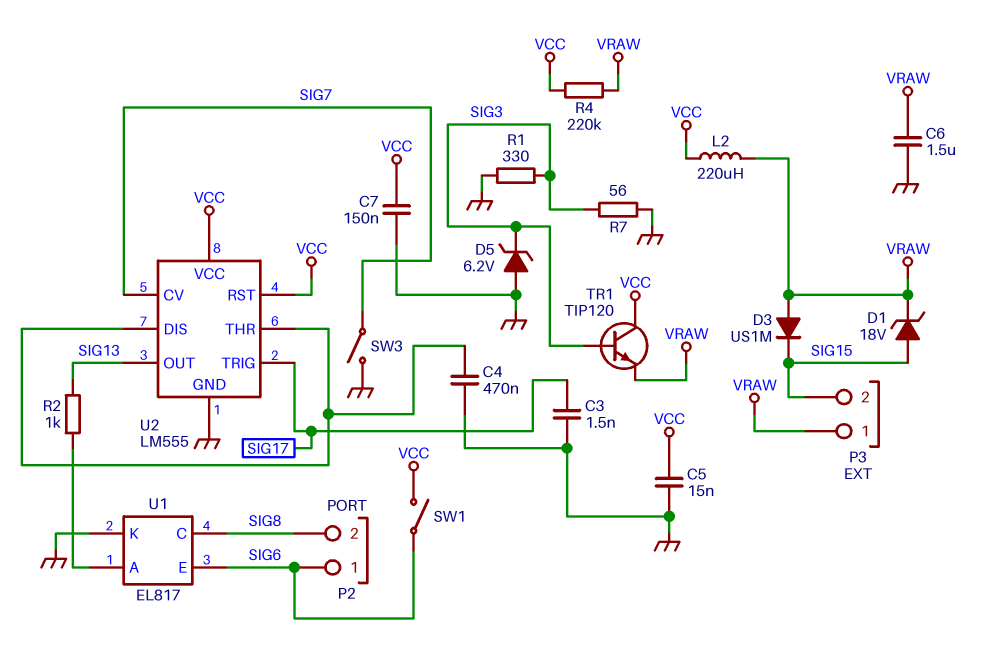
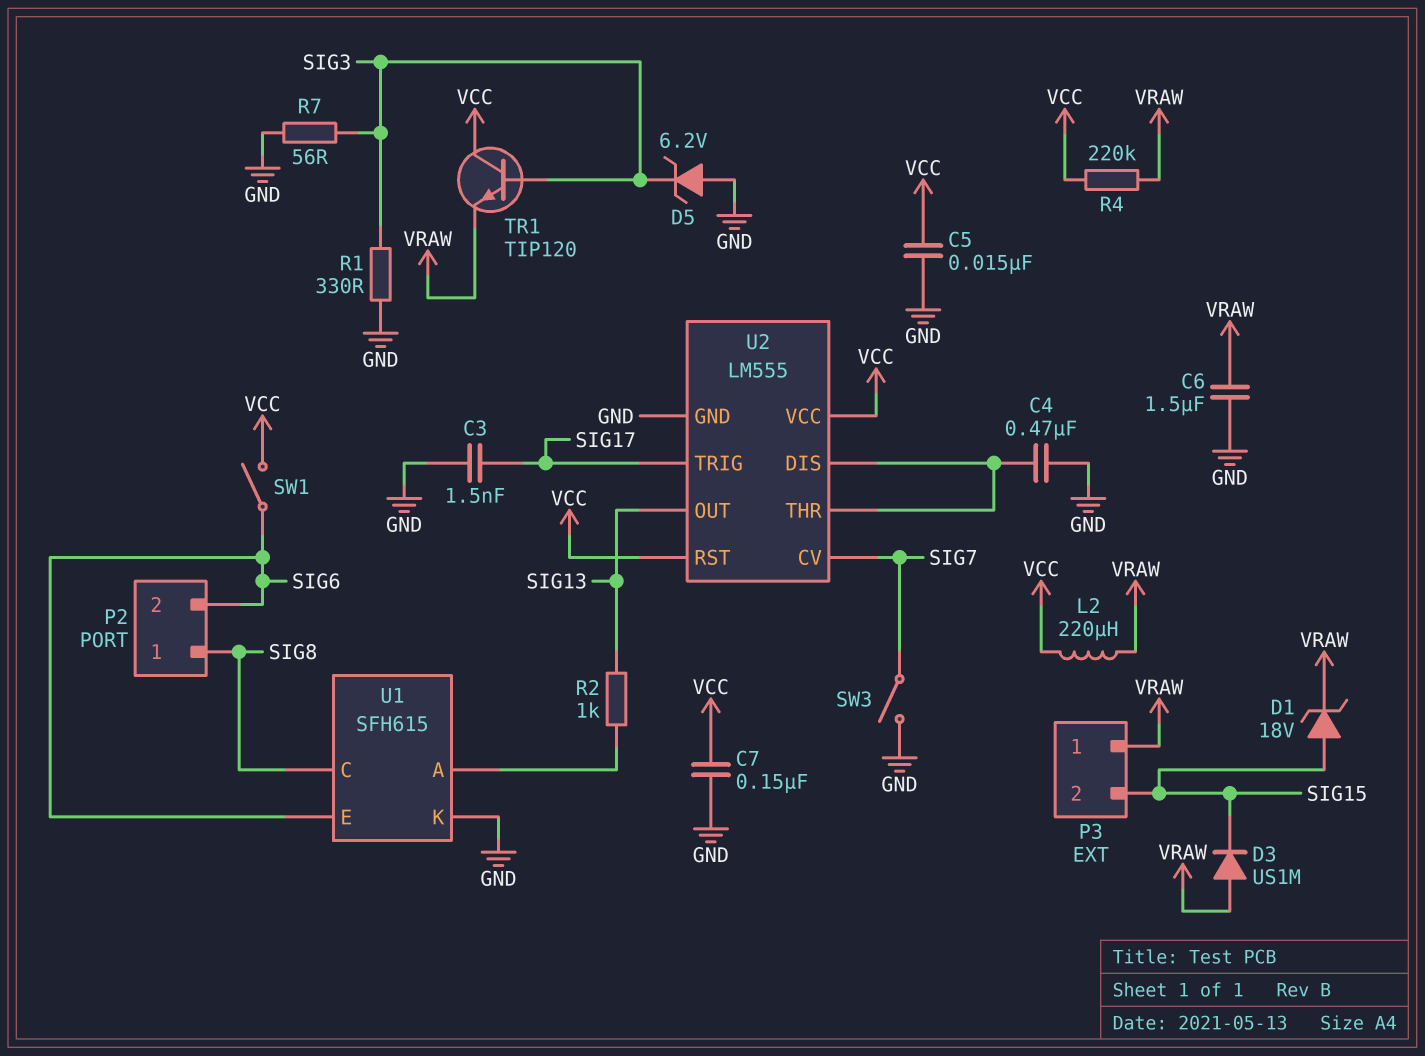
P2 pin 1: SIG6 -> SIG8
P2 pin 2: SIG8 -> SIG6
U1: EL817 -> SFH615

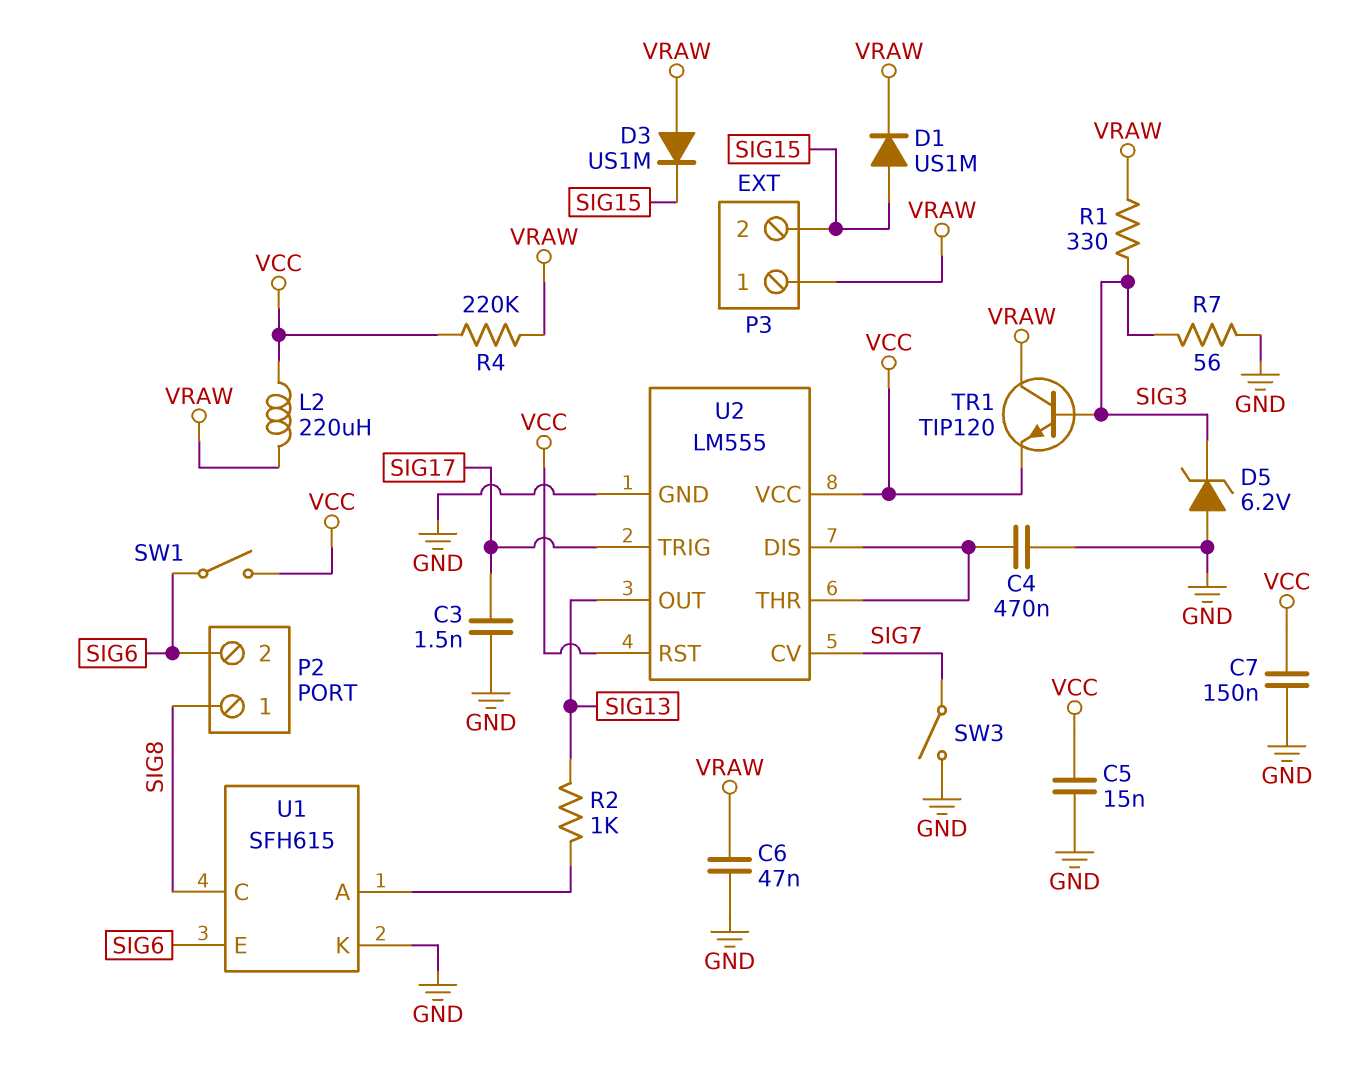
C6: 1.5uF (GND, VRAW) -> 47nF (GND, VRAW)
D1: zener 18V (A SIG15, K VRAW) -> diode US1M (A SIG15, K VRAW)
R1: 330 (GND, SIG3) -> 330 (SIG3, VRAW)
TR1: NPN TIP120 (B SIG3, C VCC, E VRAW) -> NPN TIP120 (B SIG3, C VRAW, E VCC)

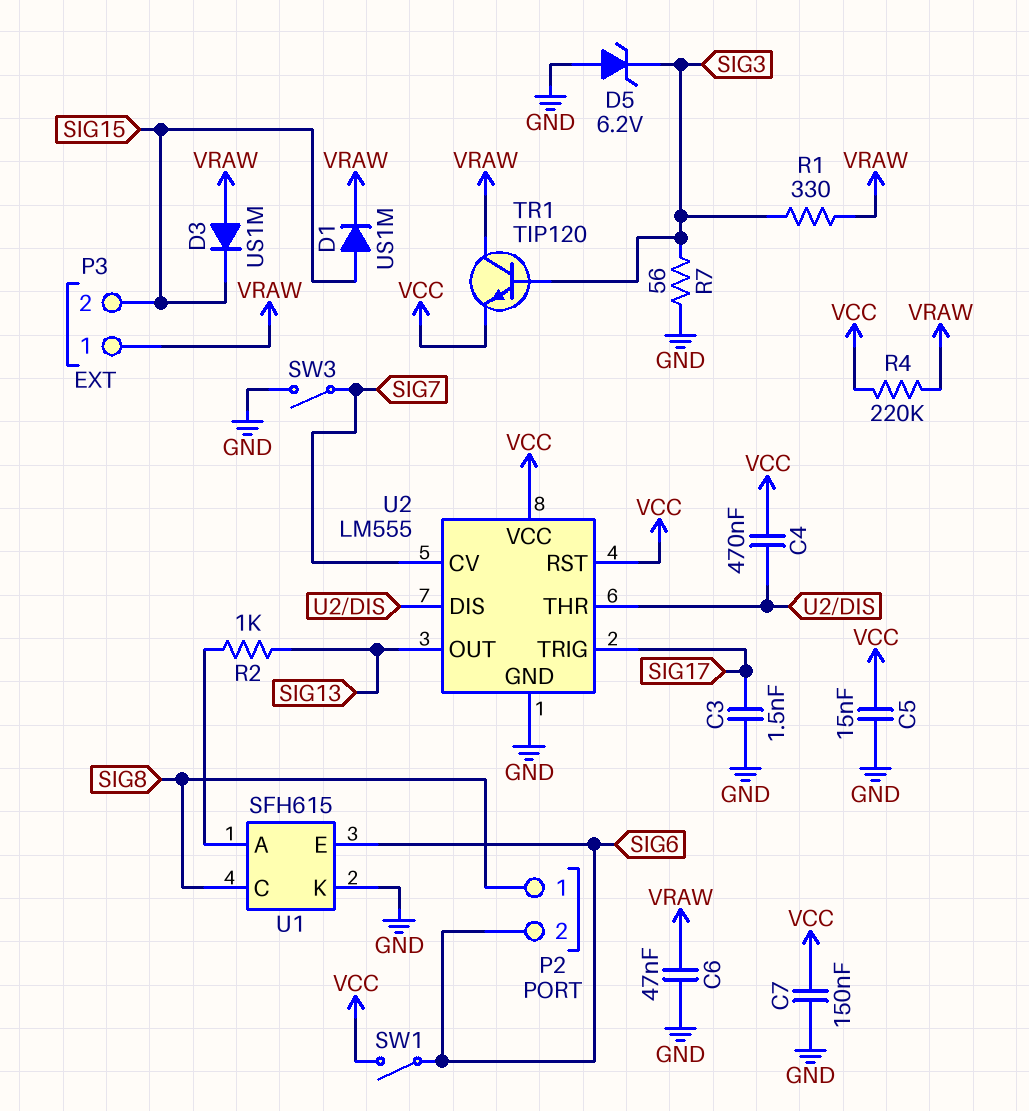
C4: 470nF (GND, U2/DIS) -> 470nF (U2/DIS, VCC)
L2: 220uH (VCC, VRAW) -> none

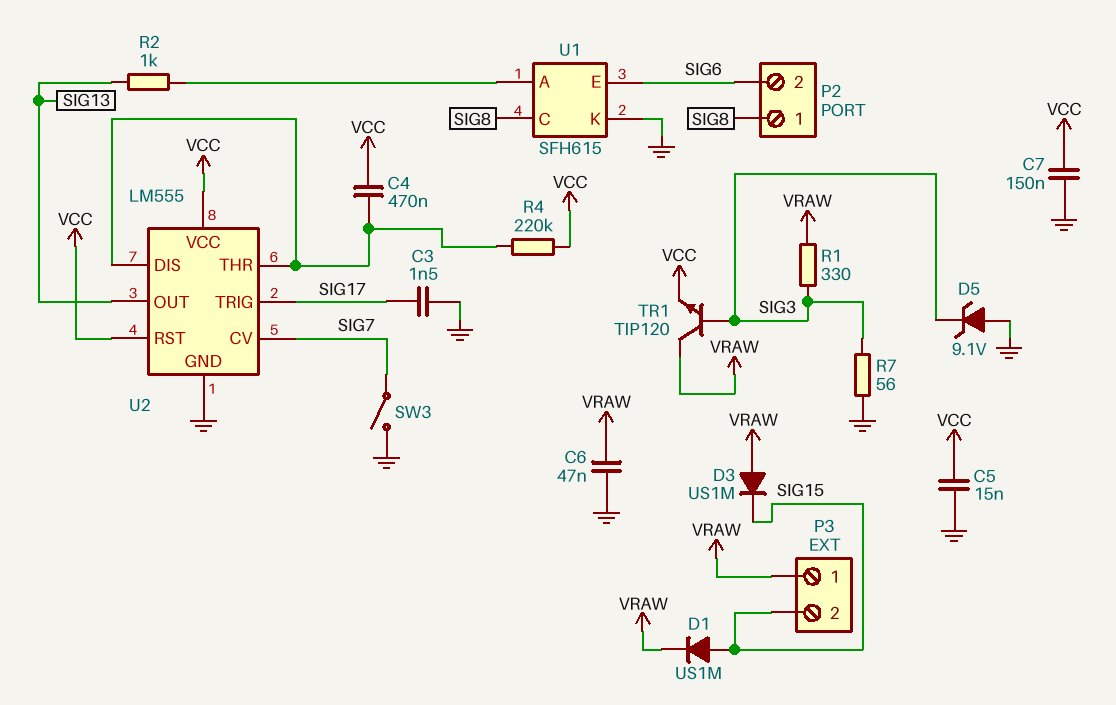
D5: zener 6.2V (A GND, K SIG3) -> zener 9.1V (A GND, K SIG3)
R4: 220k (VCC, VRAW) -> 220k (U2/DIS, VCC)
SW1: switch (SIG6, VCC) -> none

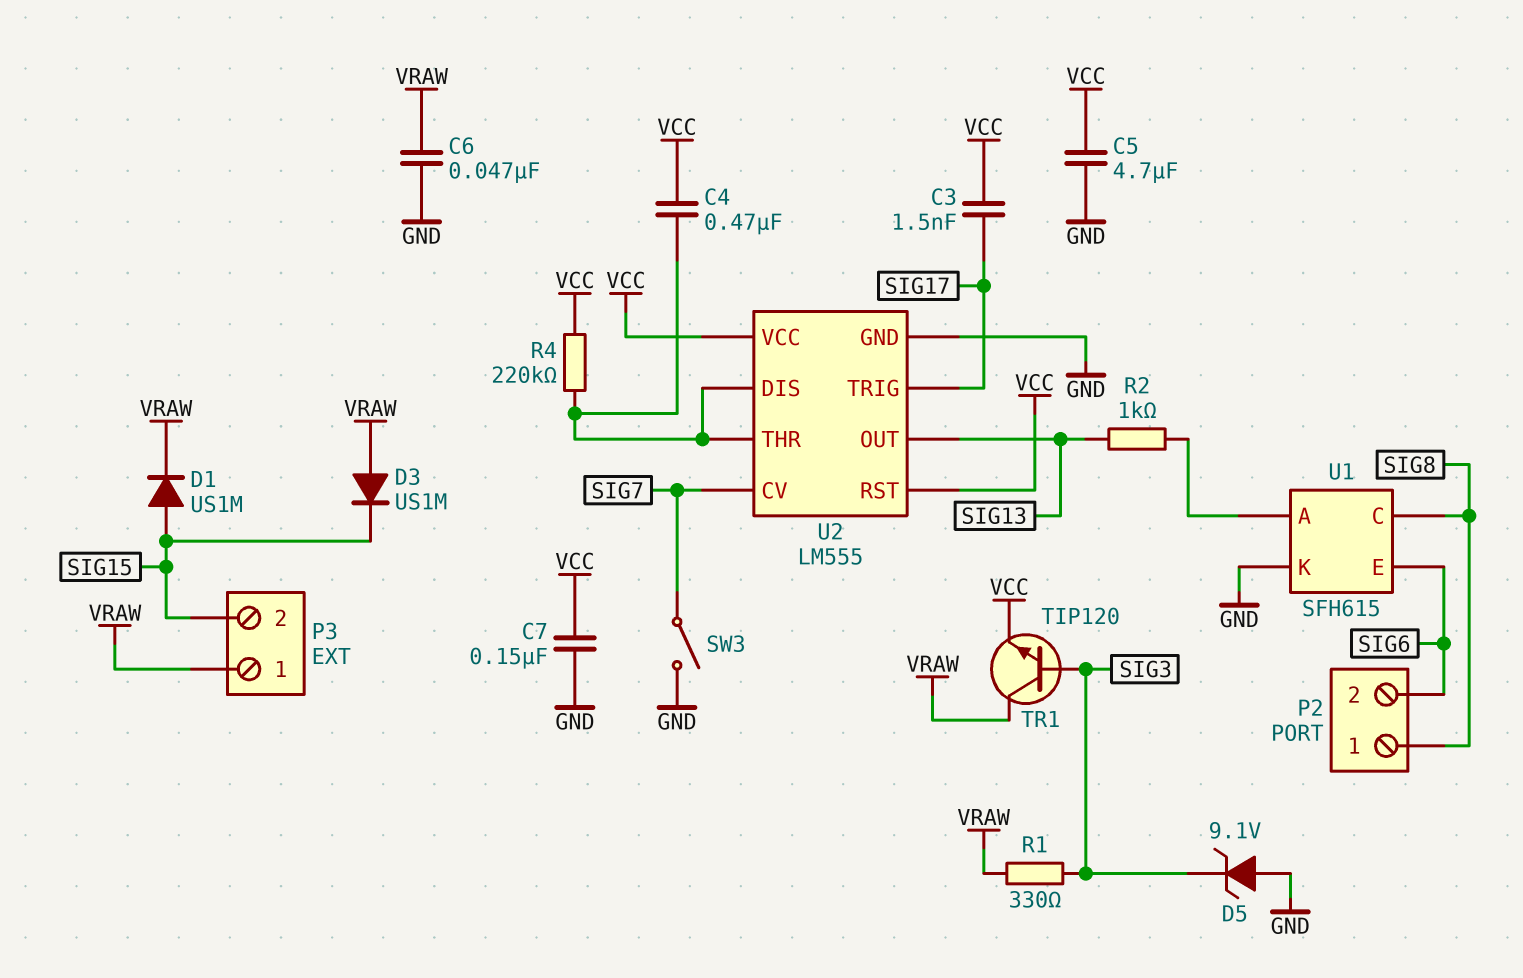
C3: 1.5nF (GND, SIG17) -> 1.5nF (SIG17, VCC)
C5: 15nF (GND, VCC) -> 4.7uF (GND, VCC)
R7: 56 (GND, SIG3) -> none

